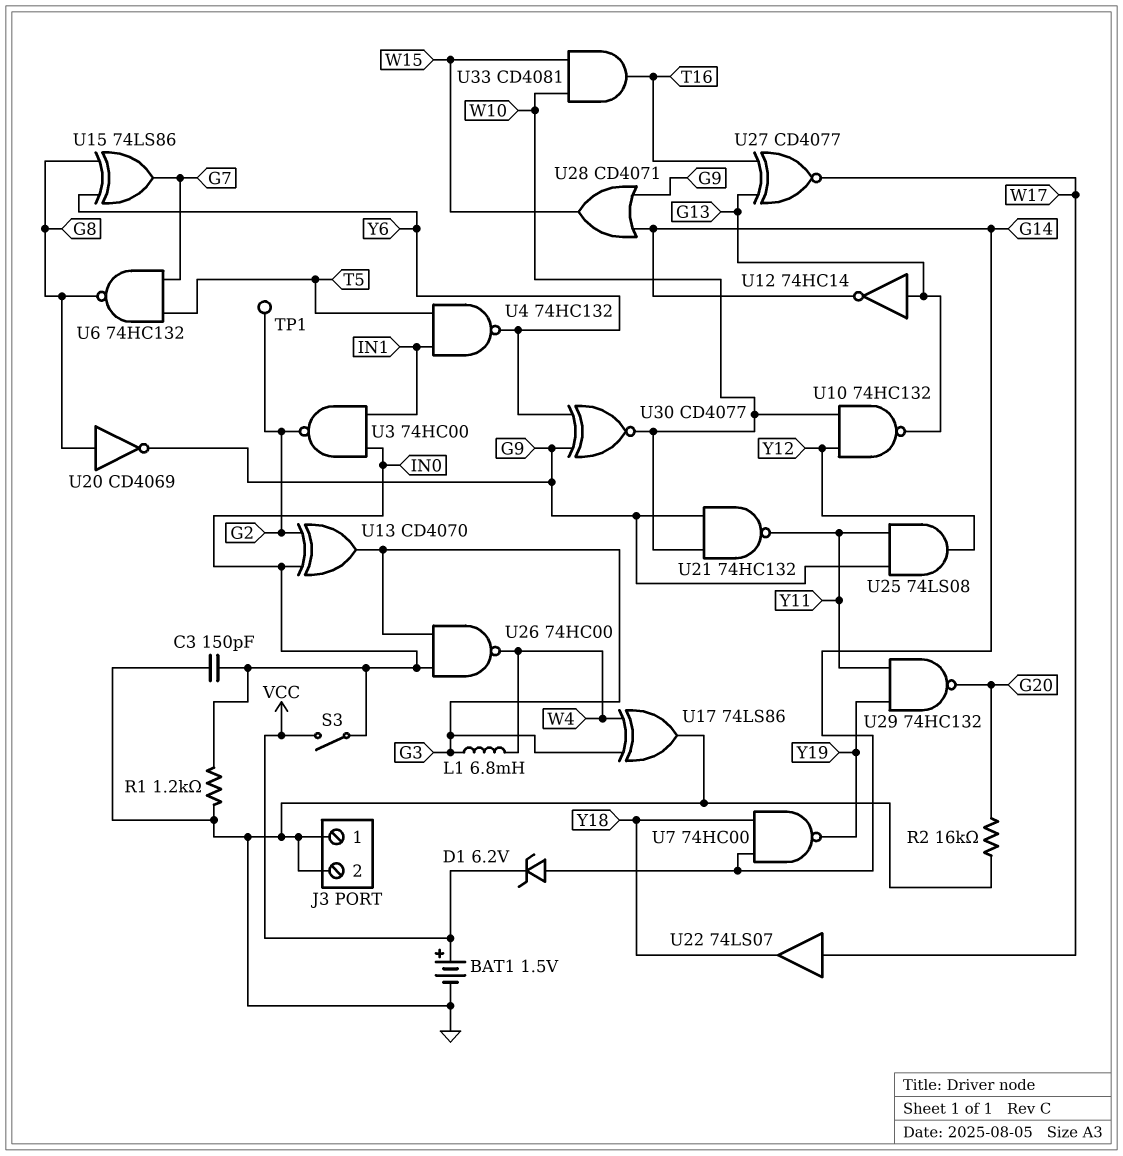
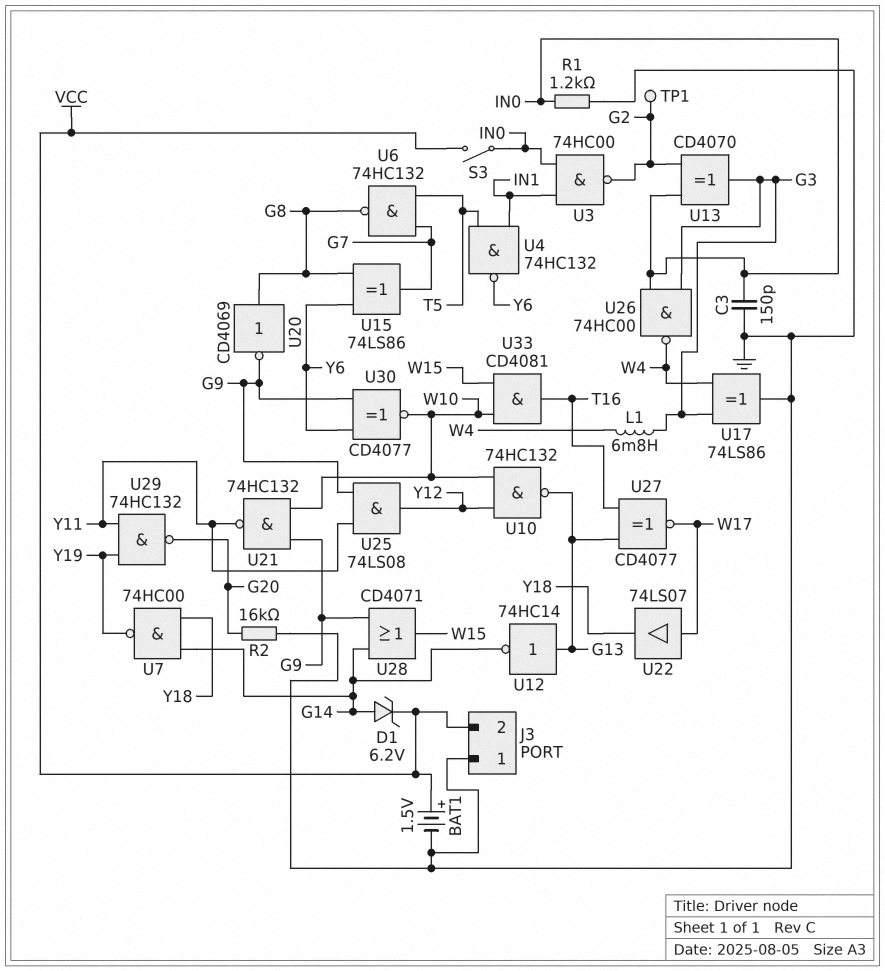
J3 pin 2: GND -> VCC

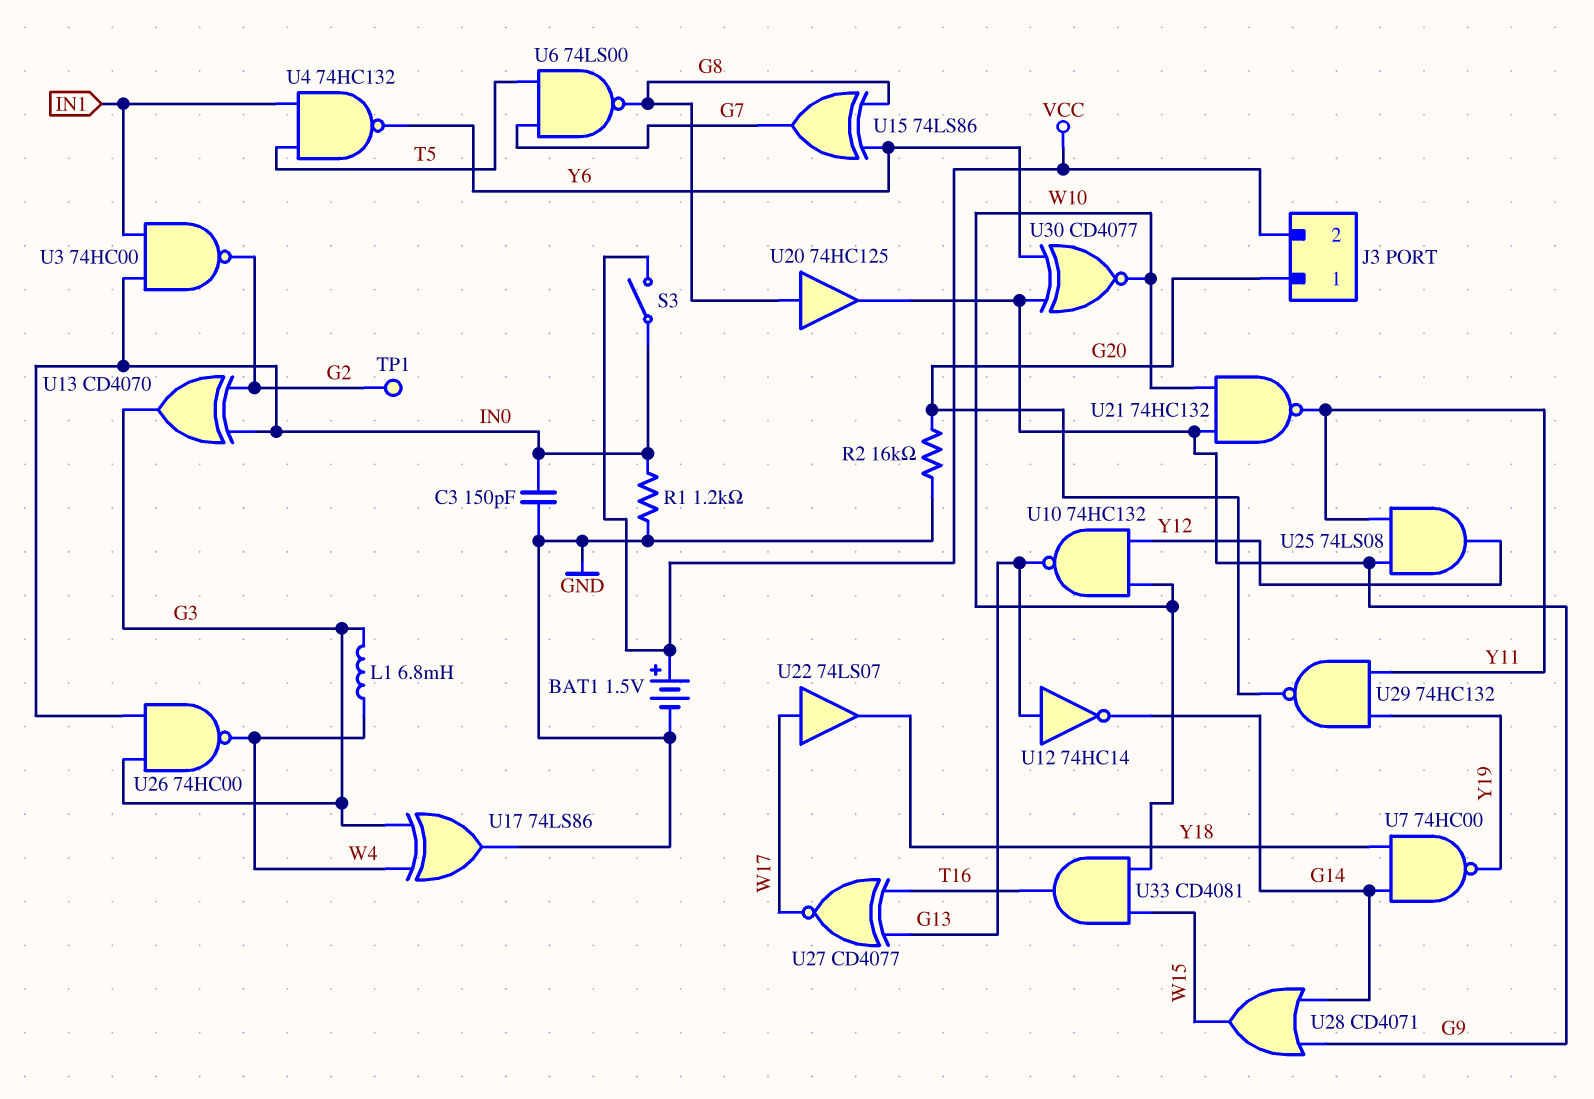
D1: zener 6.2V (A G14, K VCC) -> none
J3 pin 1: GND -> G20
U6: NAND 74HC132 (in G7, in T5, out G8) -> NAND 74LS00 (in G7, in T5, out G8)
U20: NOT CD4069 (in G8, out G9) -> buffer 74HC125 (in G8, out G9)

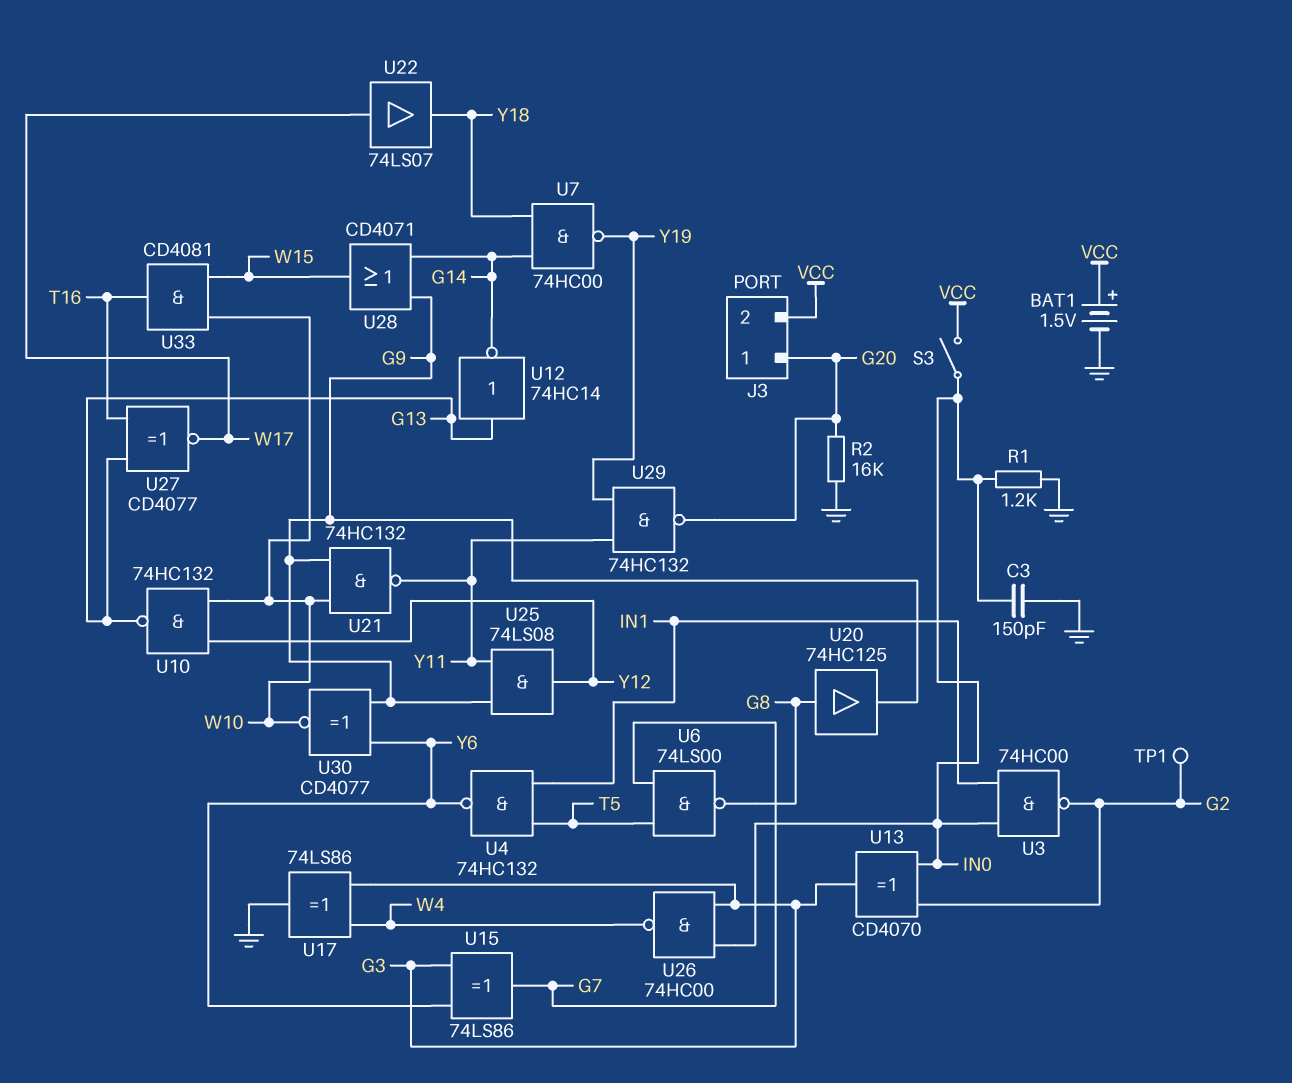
L1: 6.8mH (G3, W4) -> none
U15: XOR 74LS86 (in G8, in Y6, out G7) -> XOR 74LS86 (in G3, in Y6, out G7)

